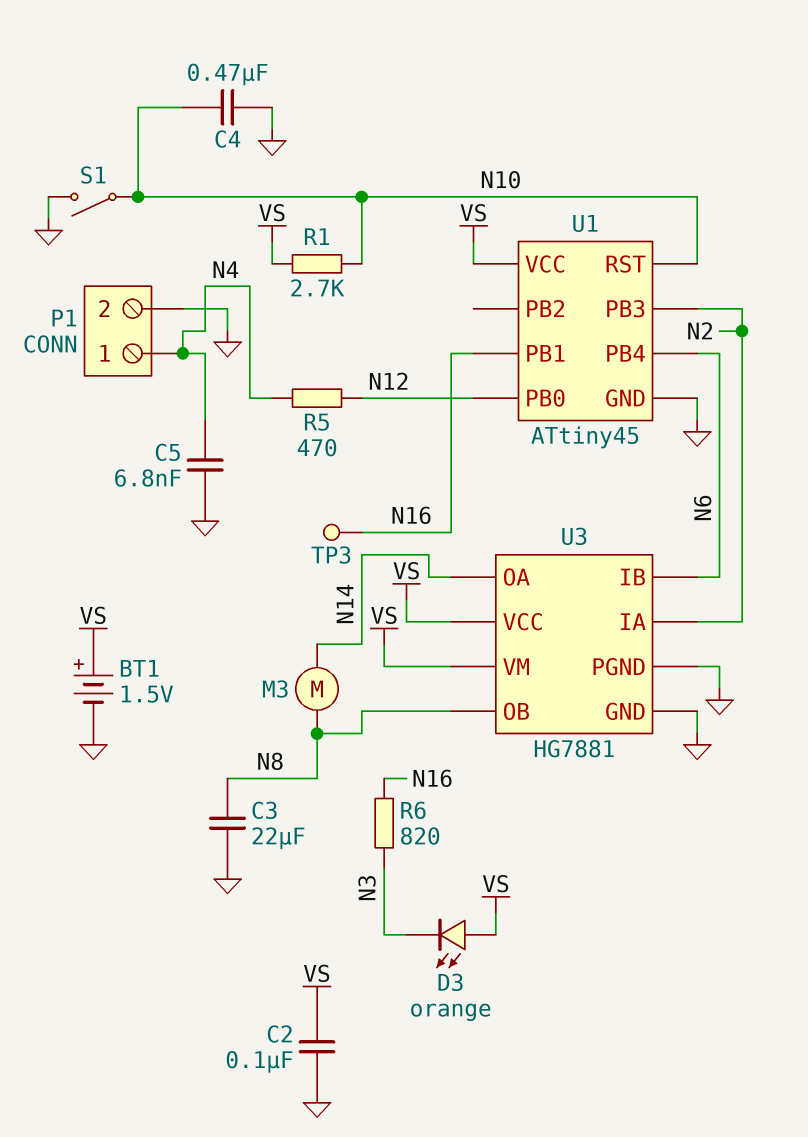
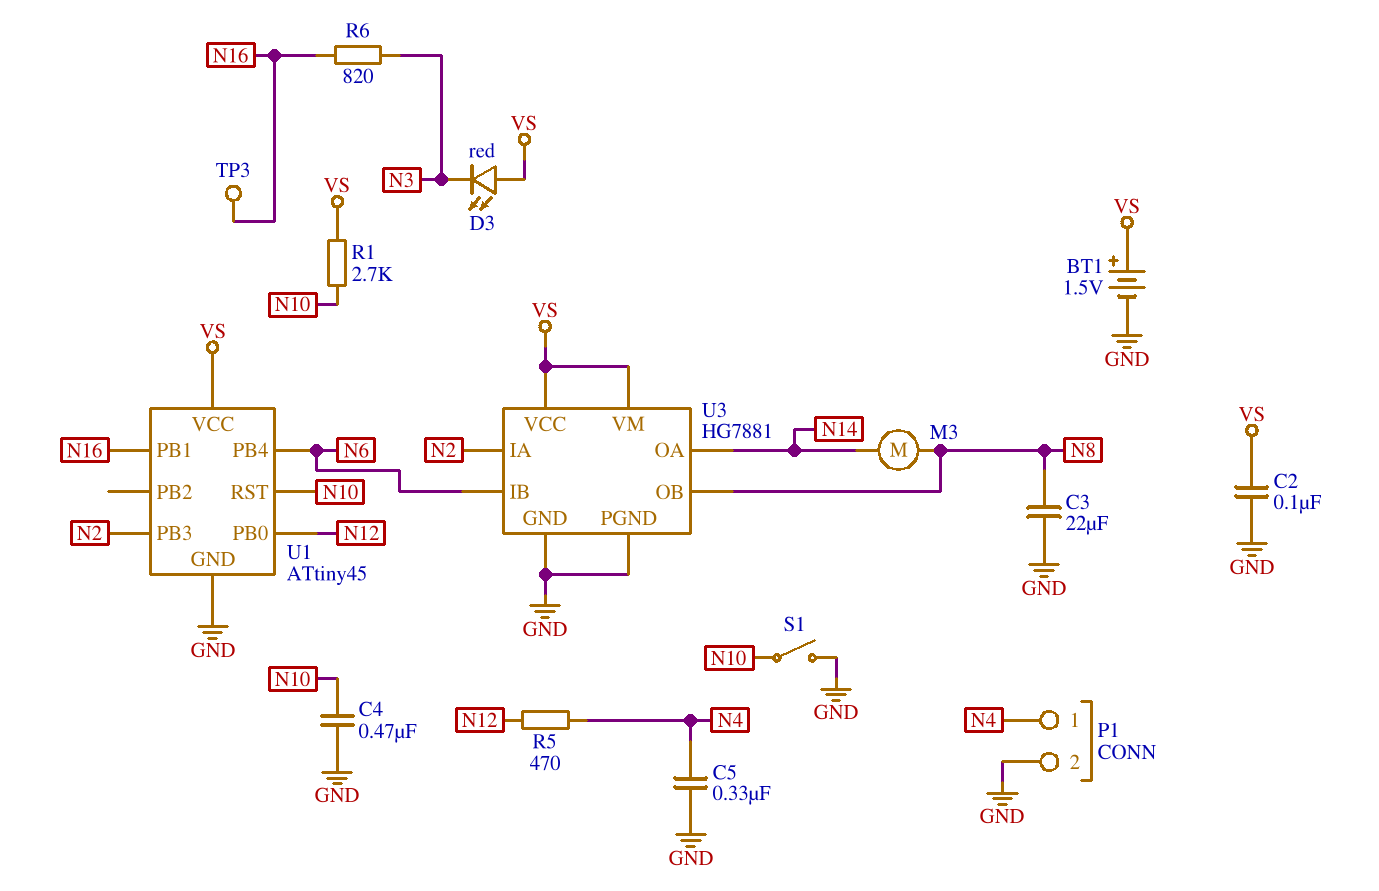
C5: 6.8nF (GND, N4) -> 330nF (GND, N4)
D3: LED orange (A VS, K N3) -> LED red (A VS, K N3)

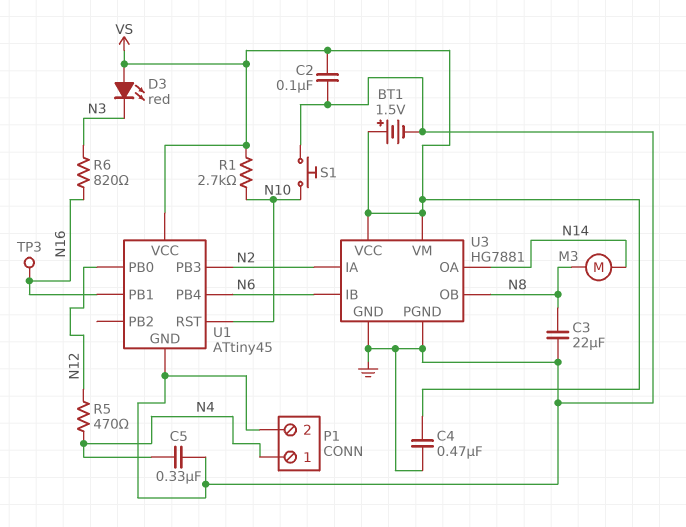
C4: 470nF (GND, N10) -> 470nF (GND, VS)
S1: switch (GND, N10) -> button (GND, N10)

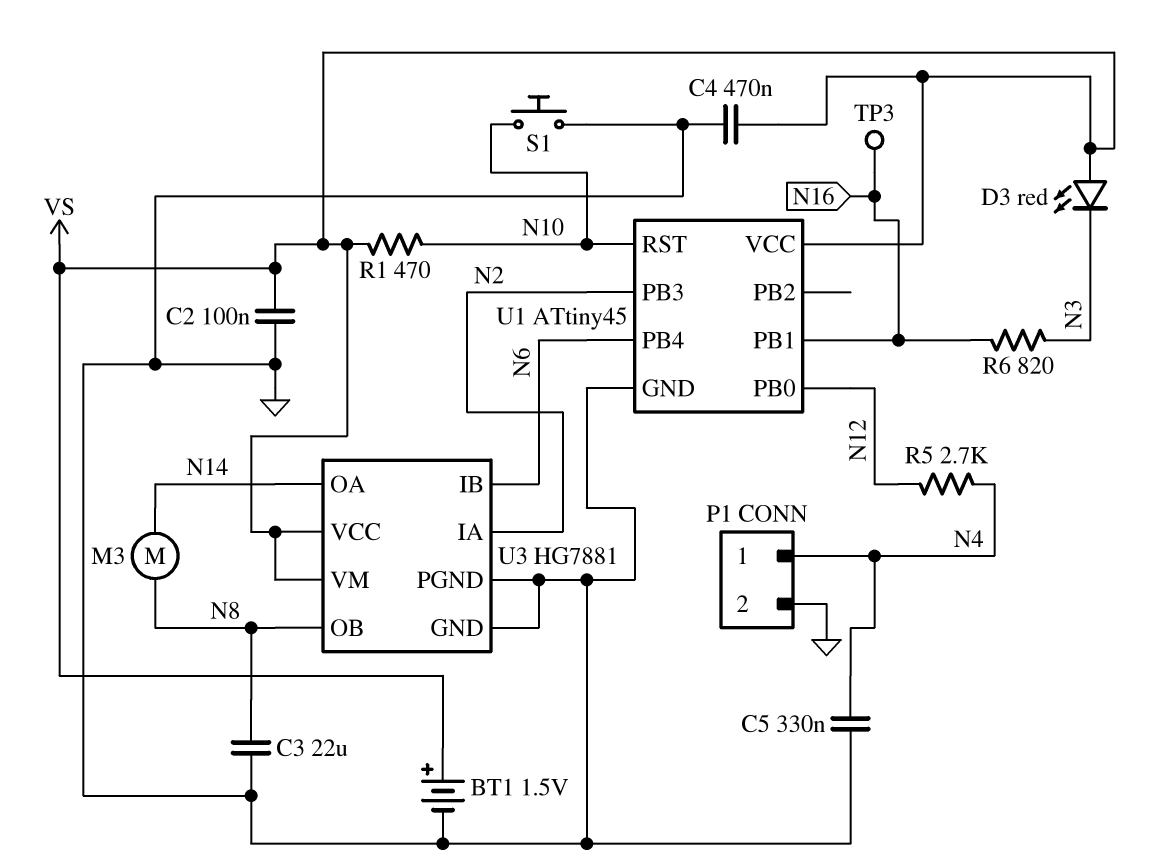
R1: 2.7k (N10, VS) -> 470 (N10, VS)
R5: 470 (N4, N12) -> 2.7k (N4, N12)

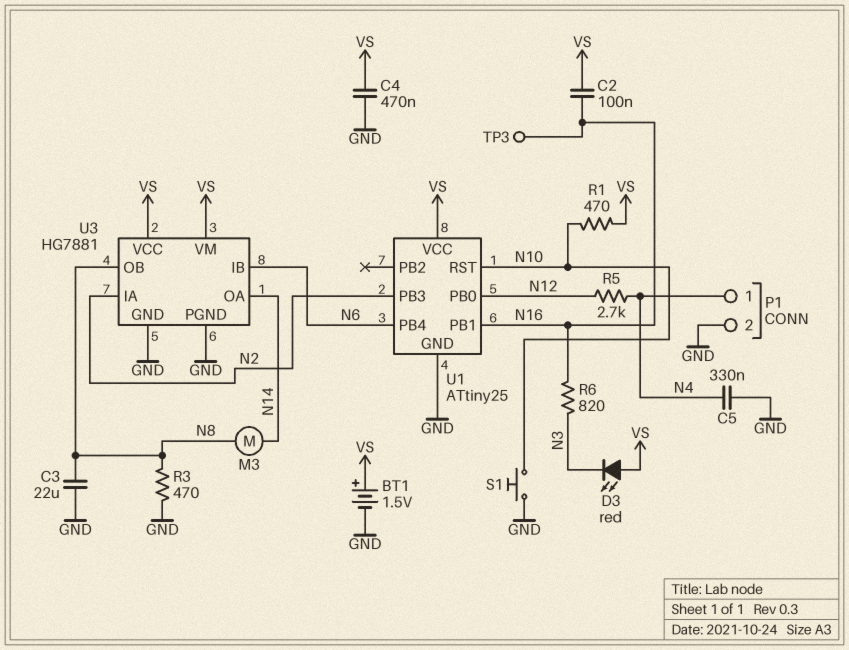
C2: 100nF (GND, VS) -> 100nF (N16, VS)
R3: none -> 470 (GND, N8)
U1: ATtiny45 -> ATtiny25

